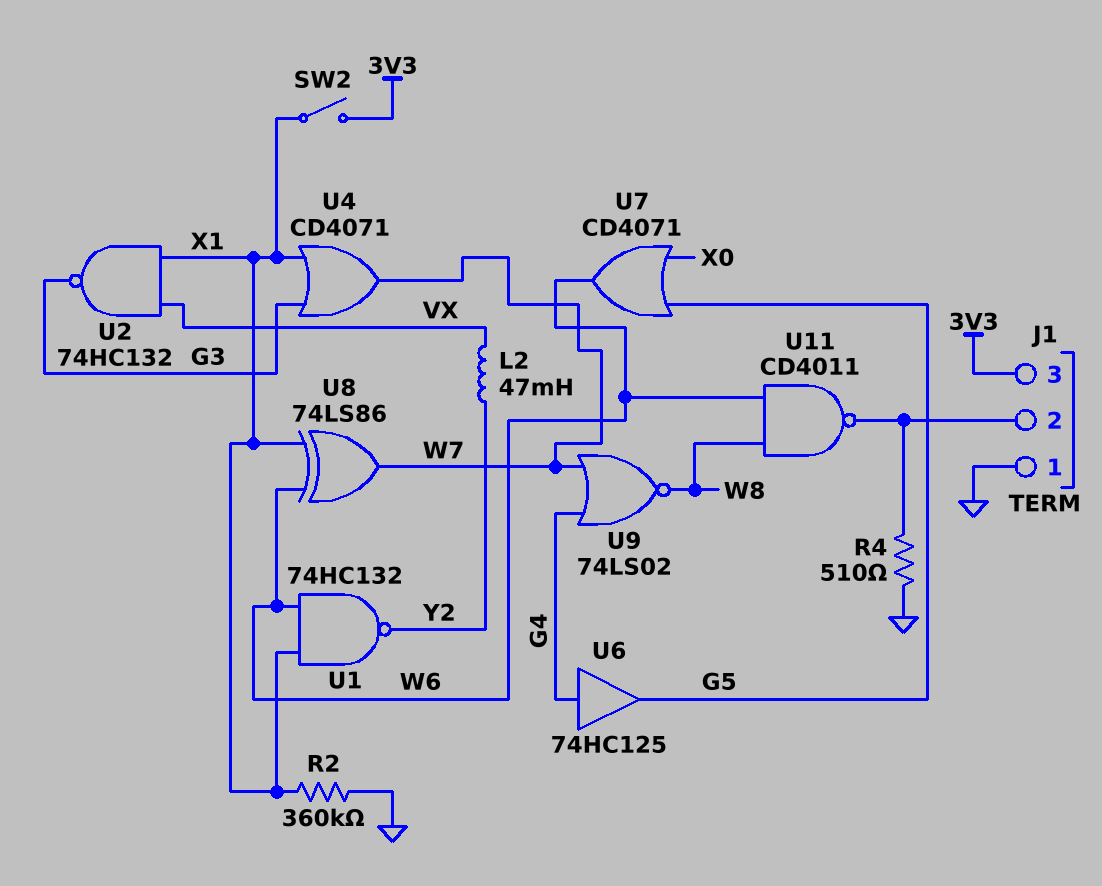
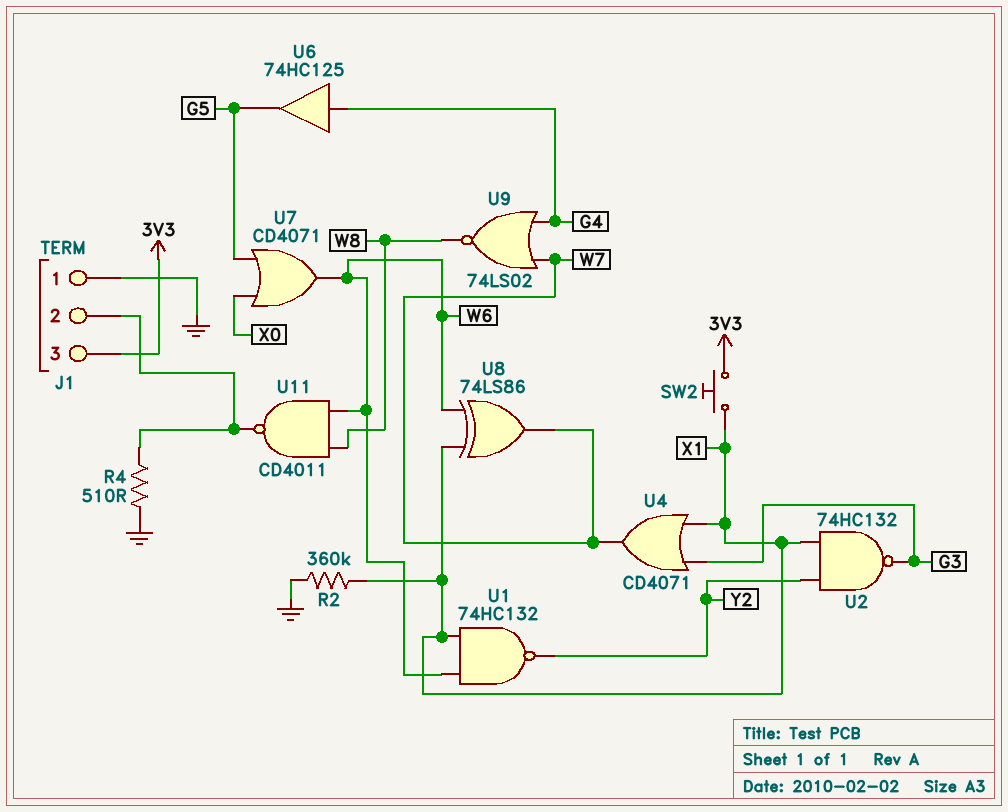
L2: 47mH (VX, Y2) -> none
SW2: switch (3V3, X1) -> button (3V3, X1)
U2: NAND 74HC132 (in VX, in X1, out G3) -> NAND 74HC132 (in X1, in Y2, out G3)

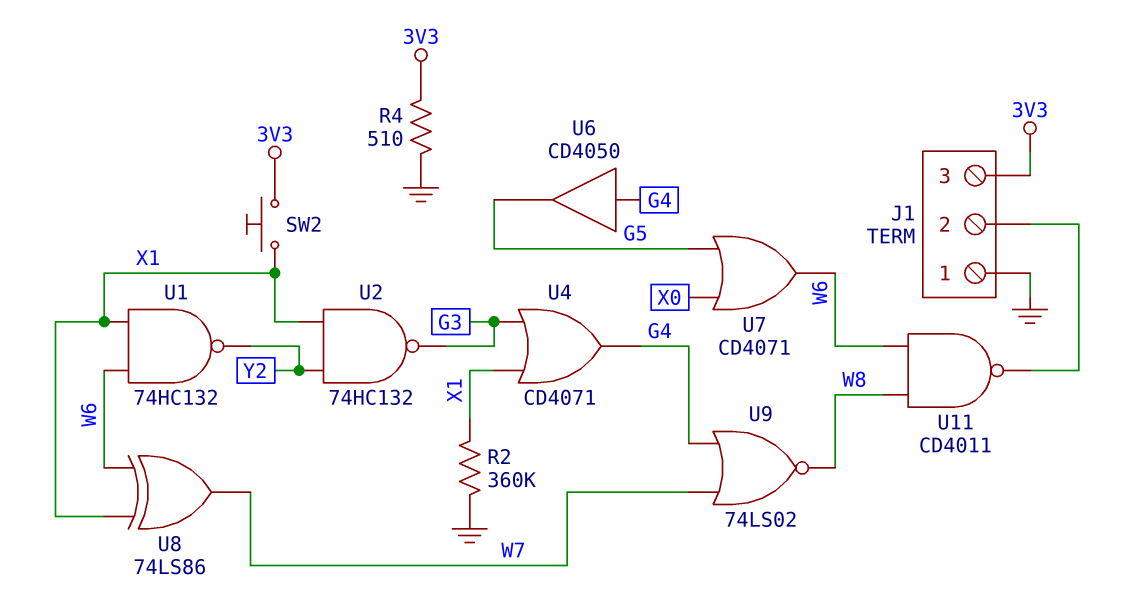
R4: 510 (GND, J1/2) -> 510 (3V3, GND)
U4: OR CD4071 (in G3, in X1, out W7) -> OR CD4071 (in G3, in X1, out G4)
U6: buffer 74HC125 (in G4, out G5) -> buffer CD4050 (in G4, out G5)

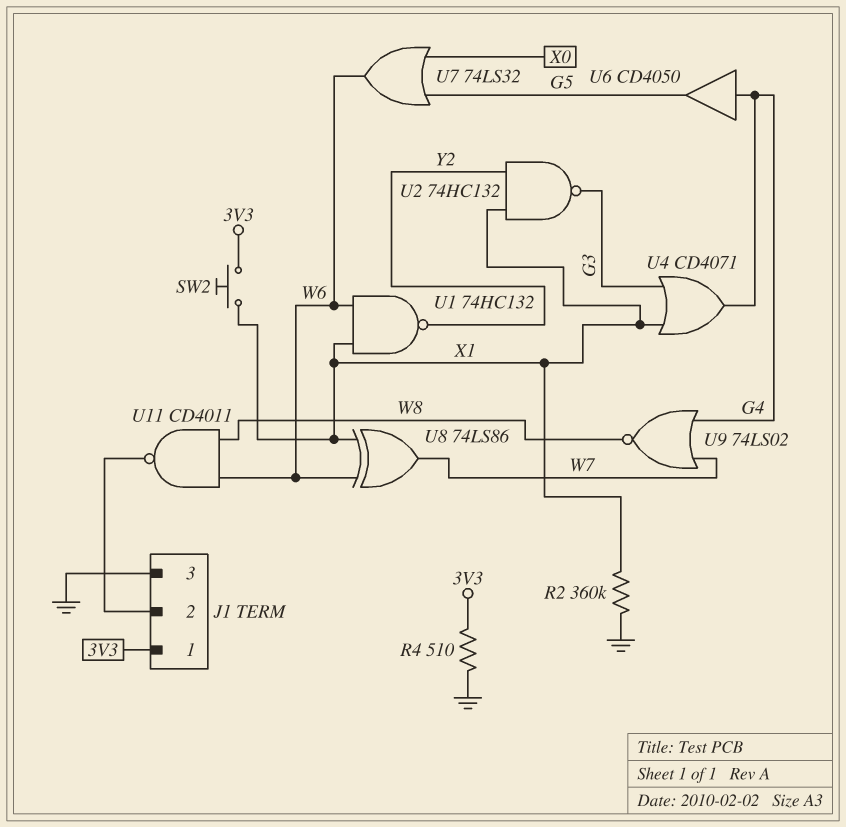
J1 pin 1: GND -> 3V3
J1 pin 3: 3V3 -> GND
U7: OR CD4071 (in G5, in X0, out W6) -> OR 74LS32 (in G5, in X0, out W6)

